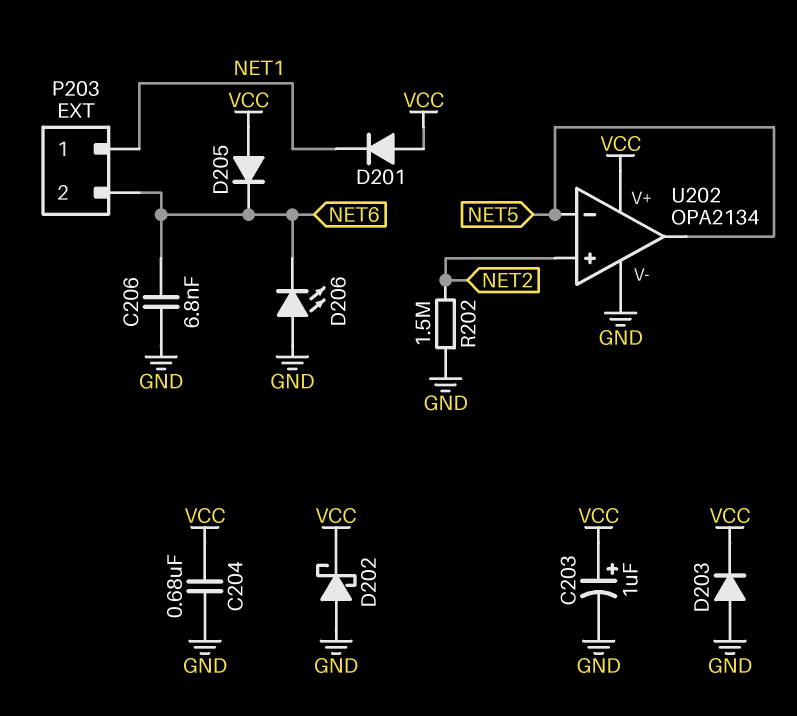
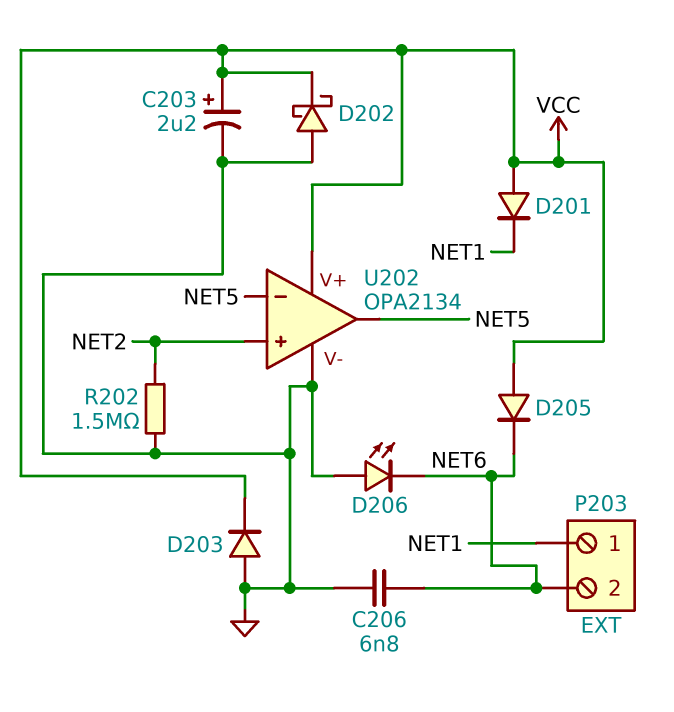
C203: 1uF (plus VCC, minus GND) -> 2.2uF (plus VCC, minus GND)
C204: 680nF (GND, VCC) -> none

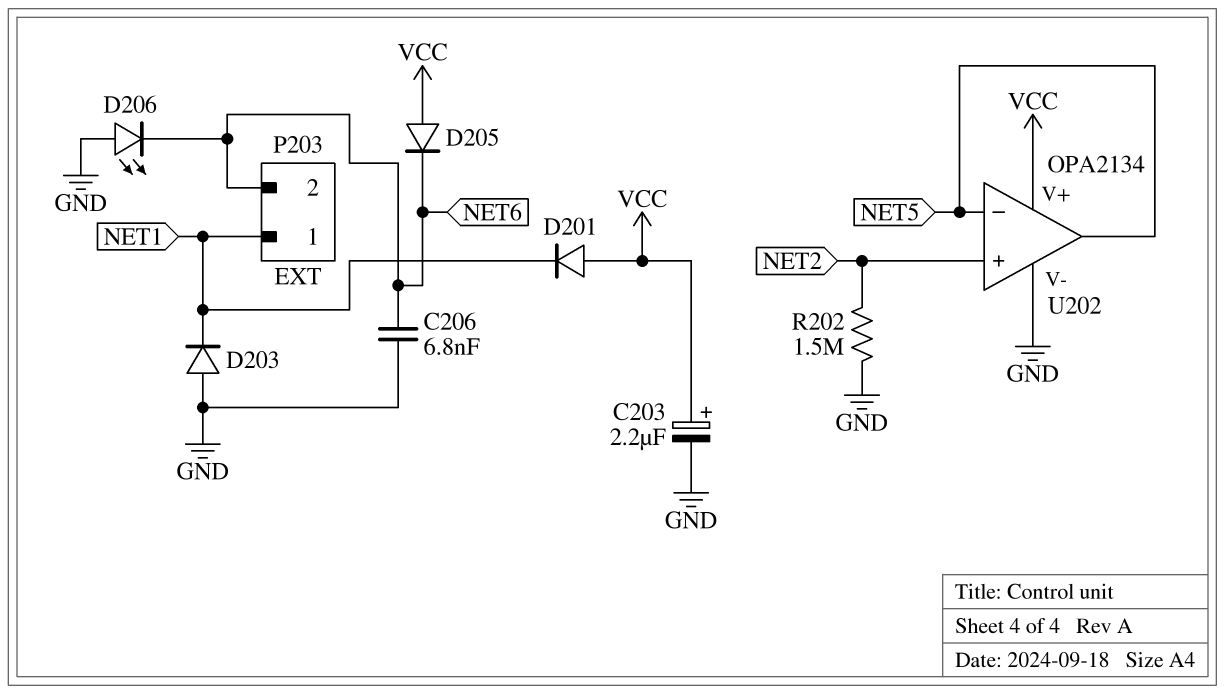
D202: schottky (A GND, K VCC) -> none
D203: diode (A GND, K VCC) -> diode (A GND, K NET1)

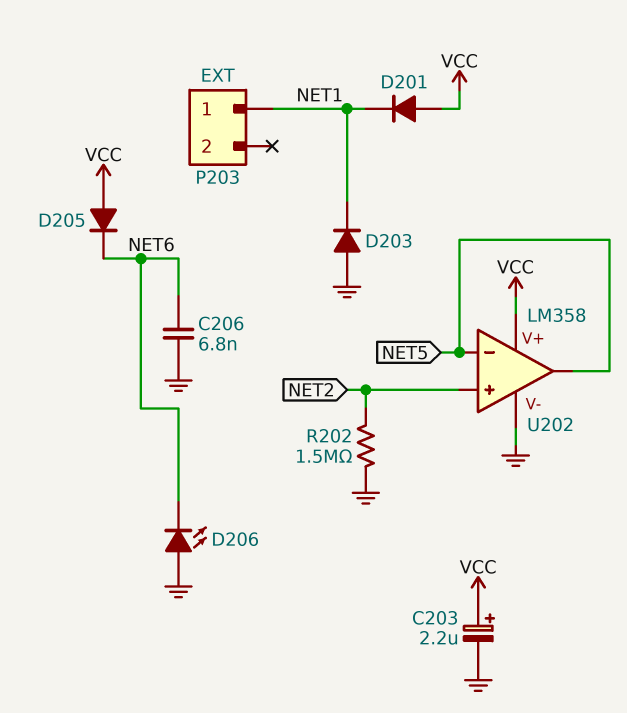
P203 pin 2: NET6 -> none
U202: OPA2134 -> LM358

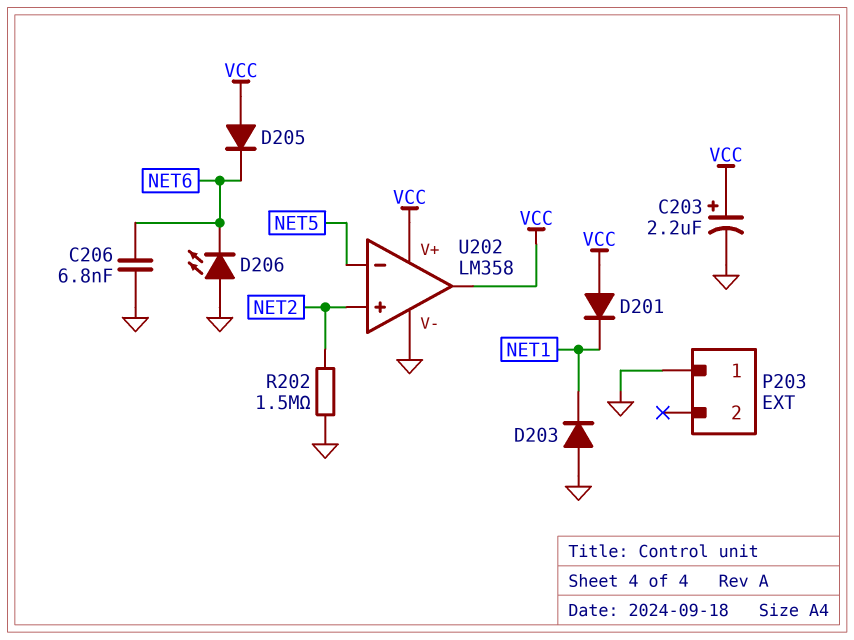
P203 pin 1: NET1 -> GND
U202 pin out: NET5 -> VCC

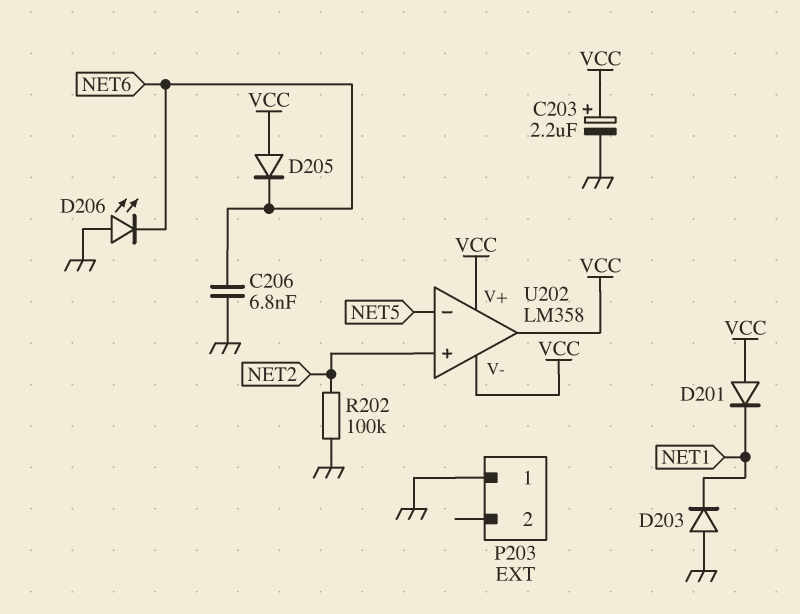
R202: 1.5M (GND, NET2) -> 100k (GND, NET2)
U202 pin V-: GND -> VCC

